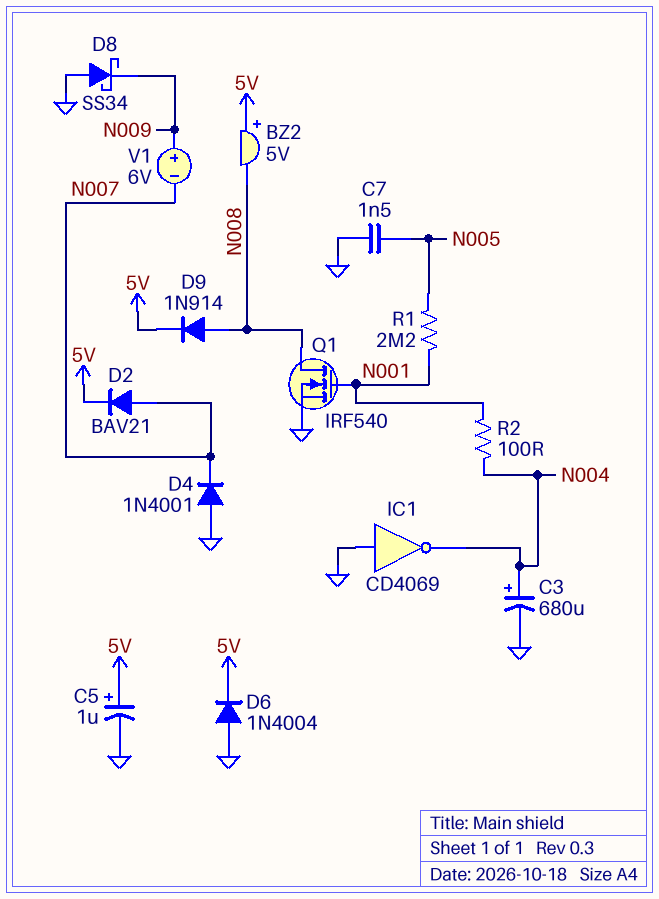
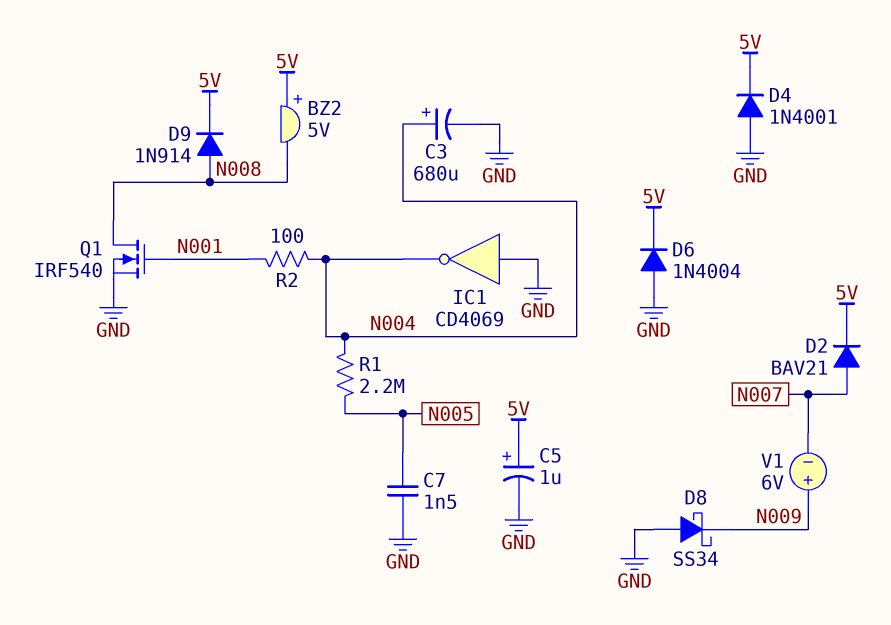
D4: diode 1N4001 (A GND, K N007) -> diode 1N4001 (A GND, K 5V)
R1: 2.2M (N001, N005) -> 2.2M (N004, N005)

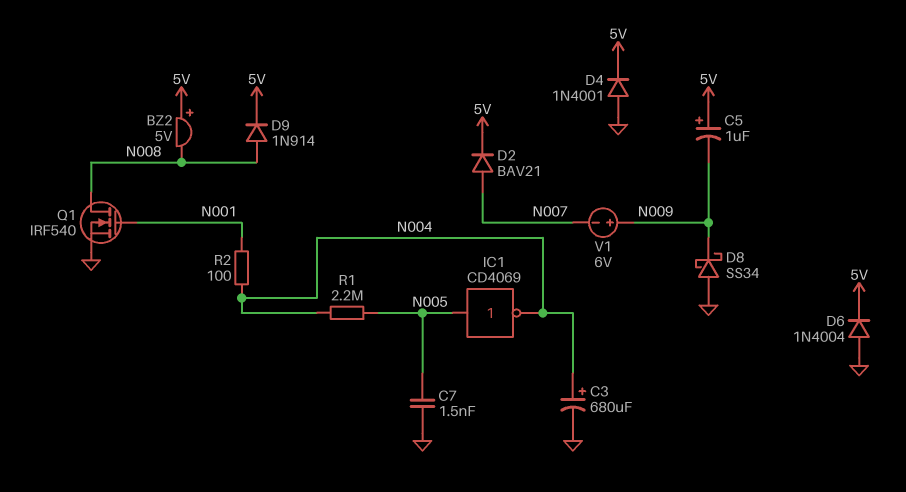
C5: 1uF (plus 5V, minus GND) -> 1uF (plus 5V, minus N009)
IC1: NOT CD4069 (in GND, out N004) -> NOT CD4069 (in N005, out N004)

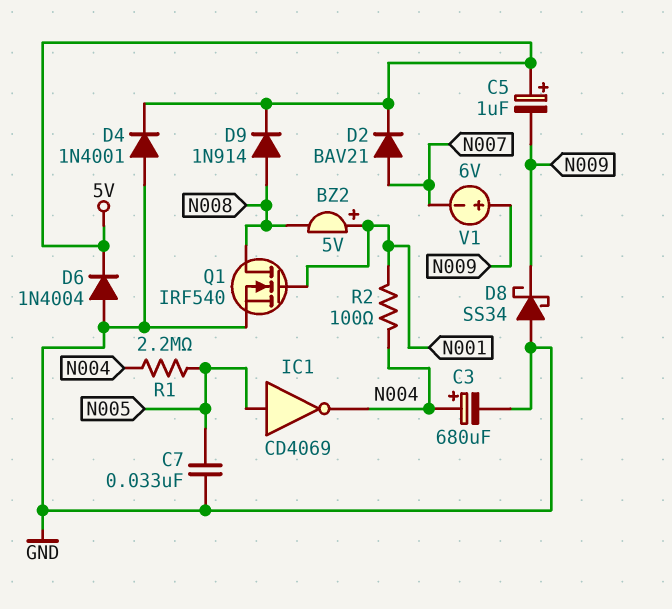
BZ2: buzzer 5V (plus 5V, minus N008) -> buzzer 5V (plus N001, minus N008)
C7: 1.5nF (GND, N005) -> 33nF (GND, N005)

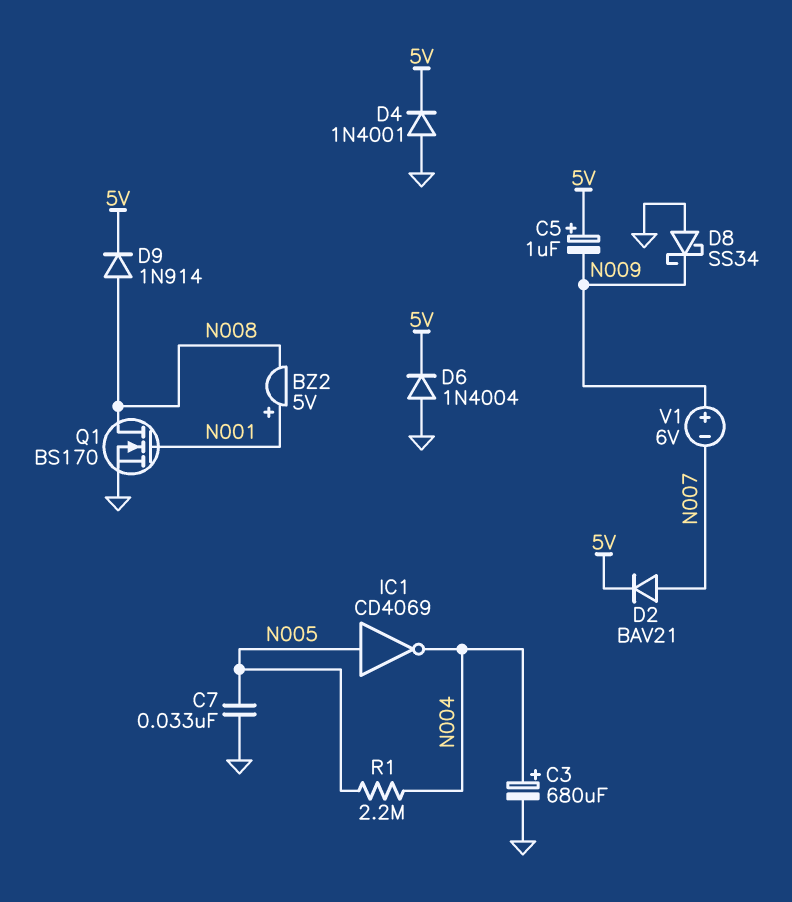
Q1: NMOS IRF540 (G N001, D N008, S GND) -> NMOS BS170 (G N001, D N008, S GND)
R2: 100 (N001, N004) -> none

